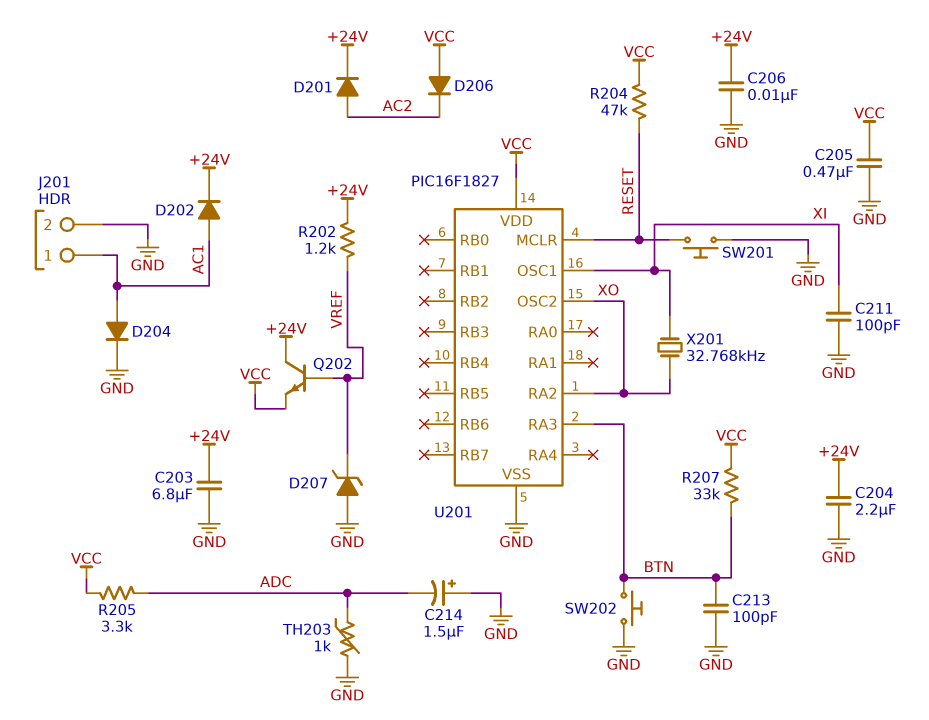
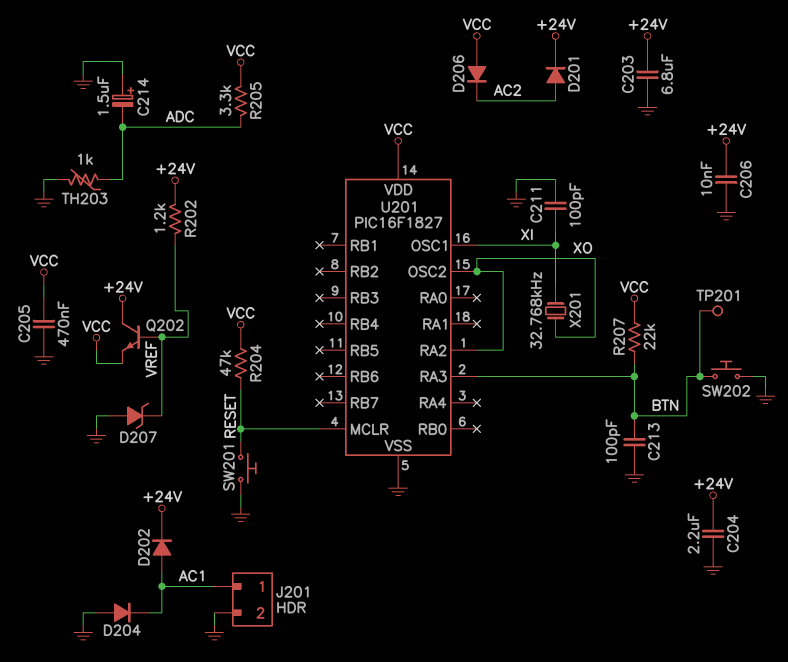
D204: diode (A AC1, K GND) -> diode (A GND, K AC1)
R207: 33k (BTN, VCC) -> 22k (BTN, VCC)
TP201: none -> test point (BTN)

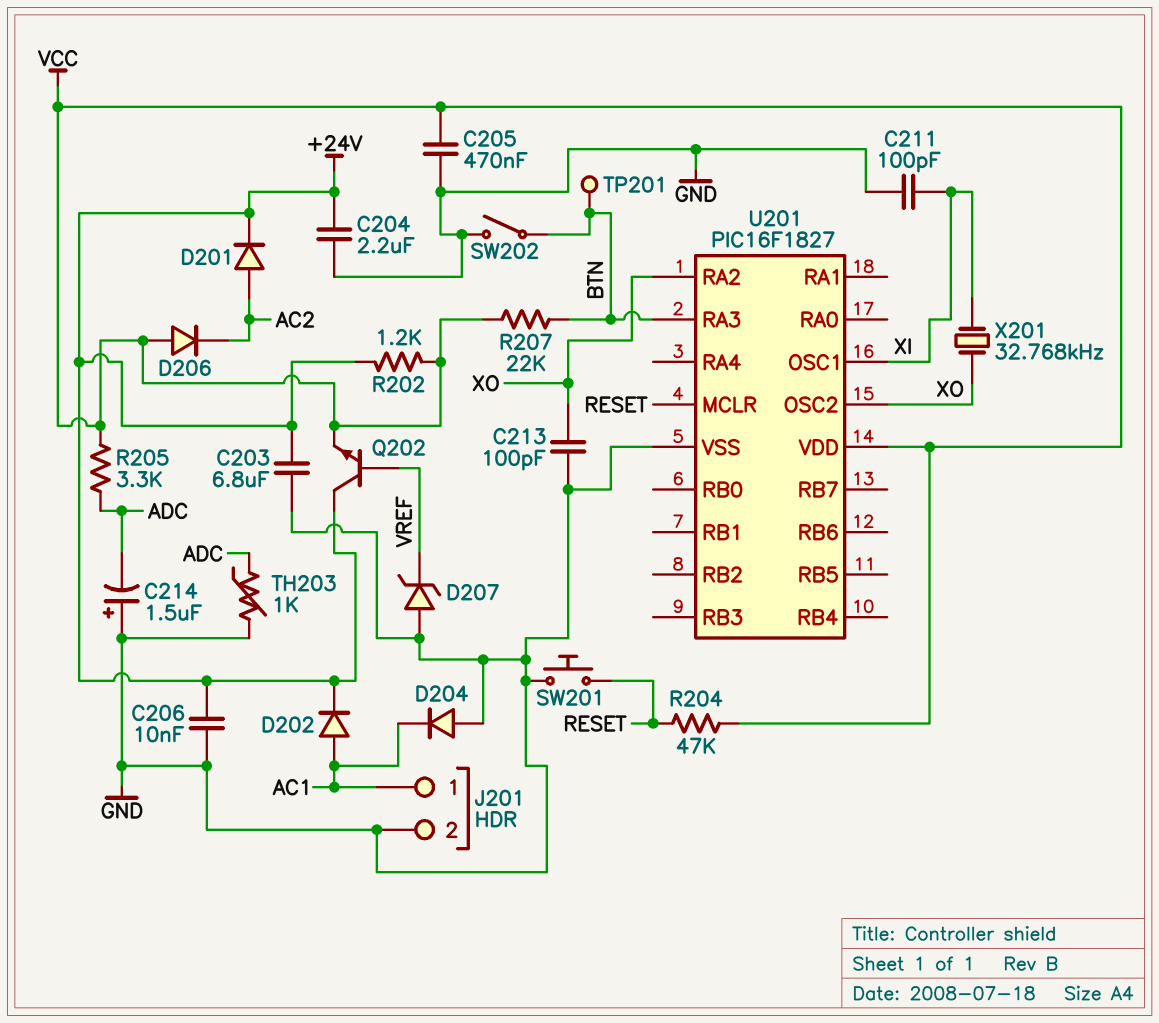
C213: 100pF (BTN, GND) -> 100pF (GND, XO)
R202: 1.2k (+24V, VREF) -> 1.2k (+24V, VCC)
SW202: button (BTN, GND) -> switch (BTN, GND)

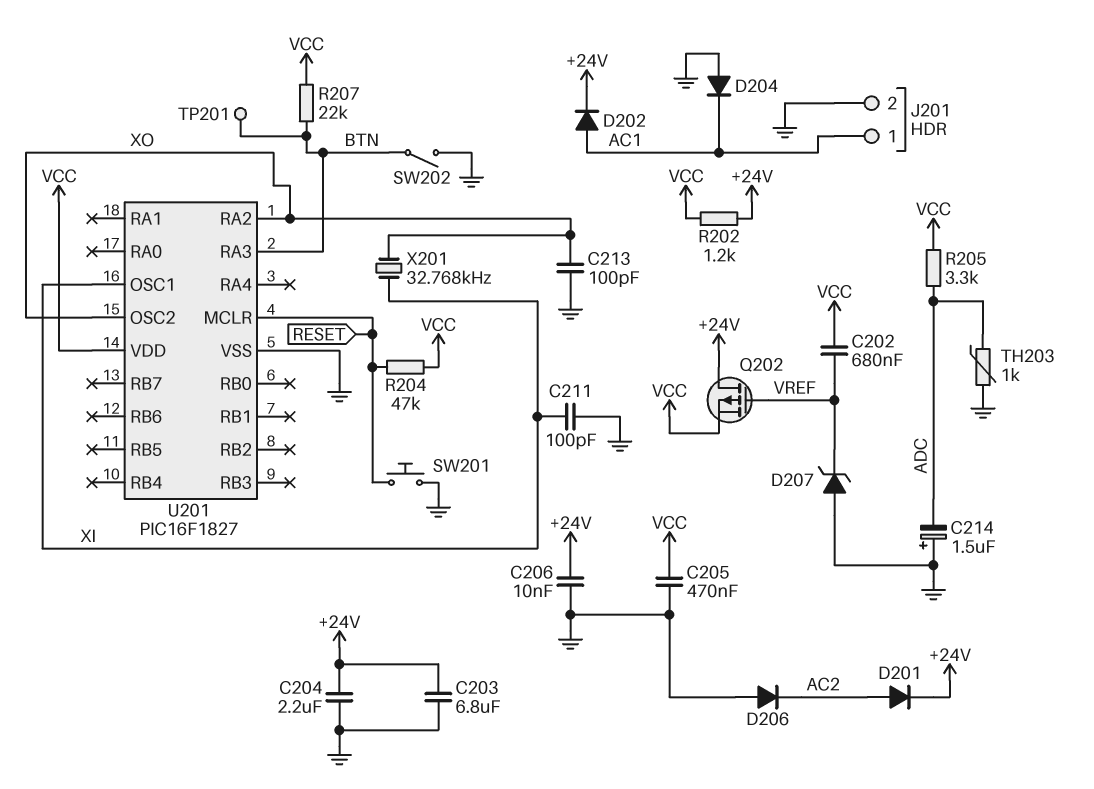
C202: none -> 680nF (VCC, VREF)
D206: diode (A VCC, K AC2) -> diode (A GND, K AC2)
Q202: NPN (B VREF, C +24V, E VCC) -> PMOS (G VREF, D +24V, S VCC)

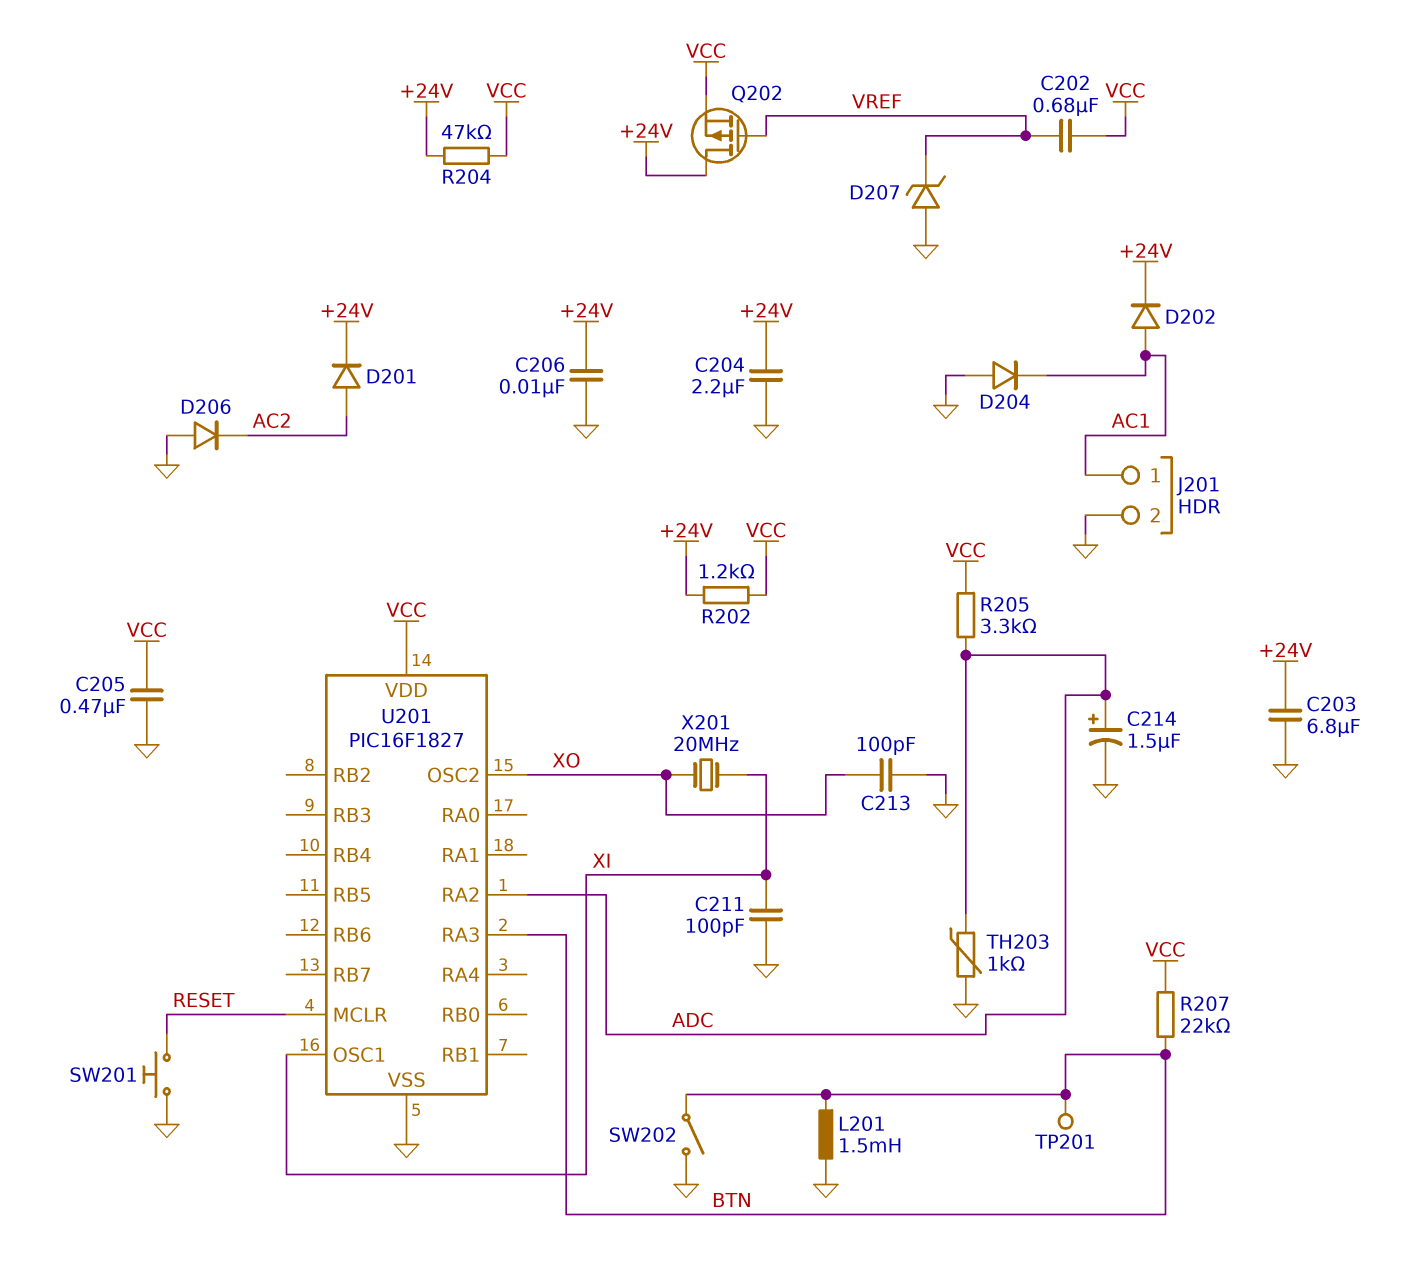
C214: 1.5uF (plus GND, minus ADC) -> 1.5uF (plus ADC, minus GND)
L201: none -> 1.5mH (BTN, GND)
R204: 47k (RESET, VCC) -> 47k (+24V, VCC)
U201 pin RA2: XO -> ADC
X201: 32.768kHz (XI, XO) -> 20MHz (XI, XO)

